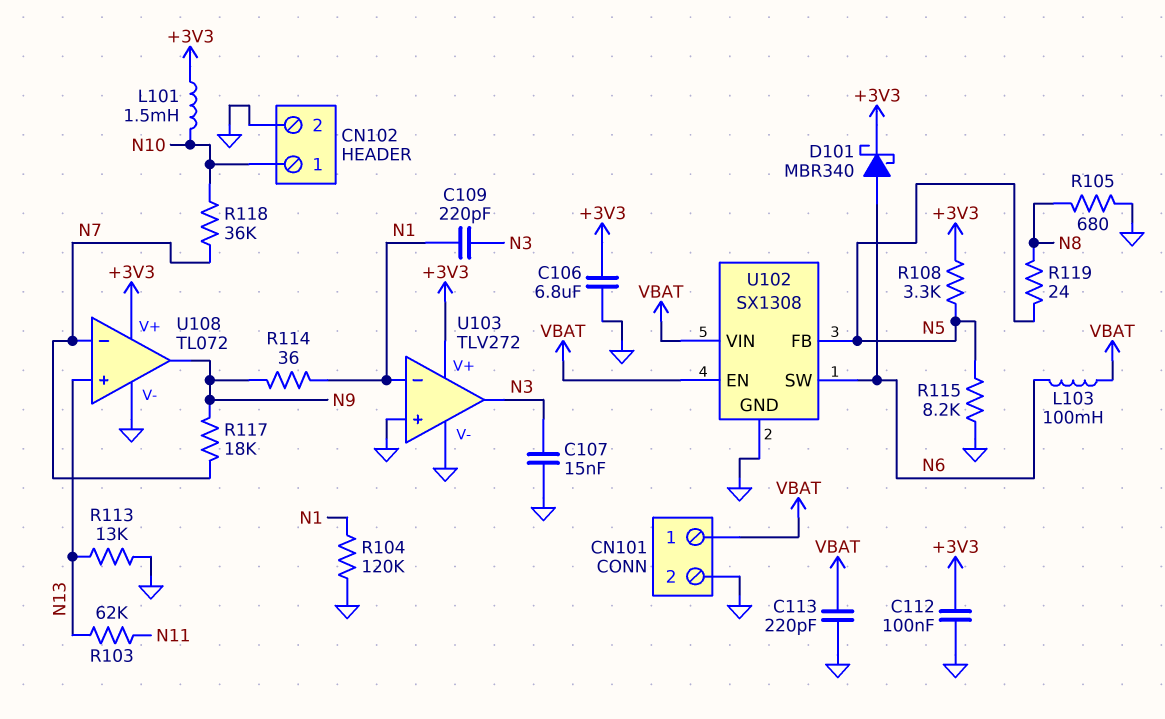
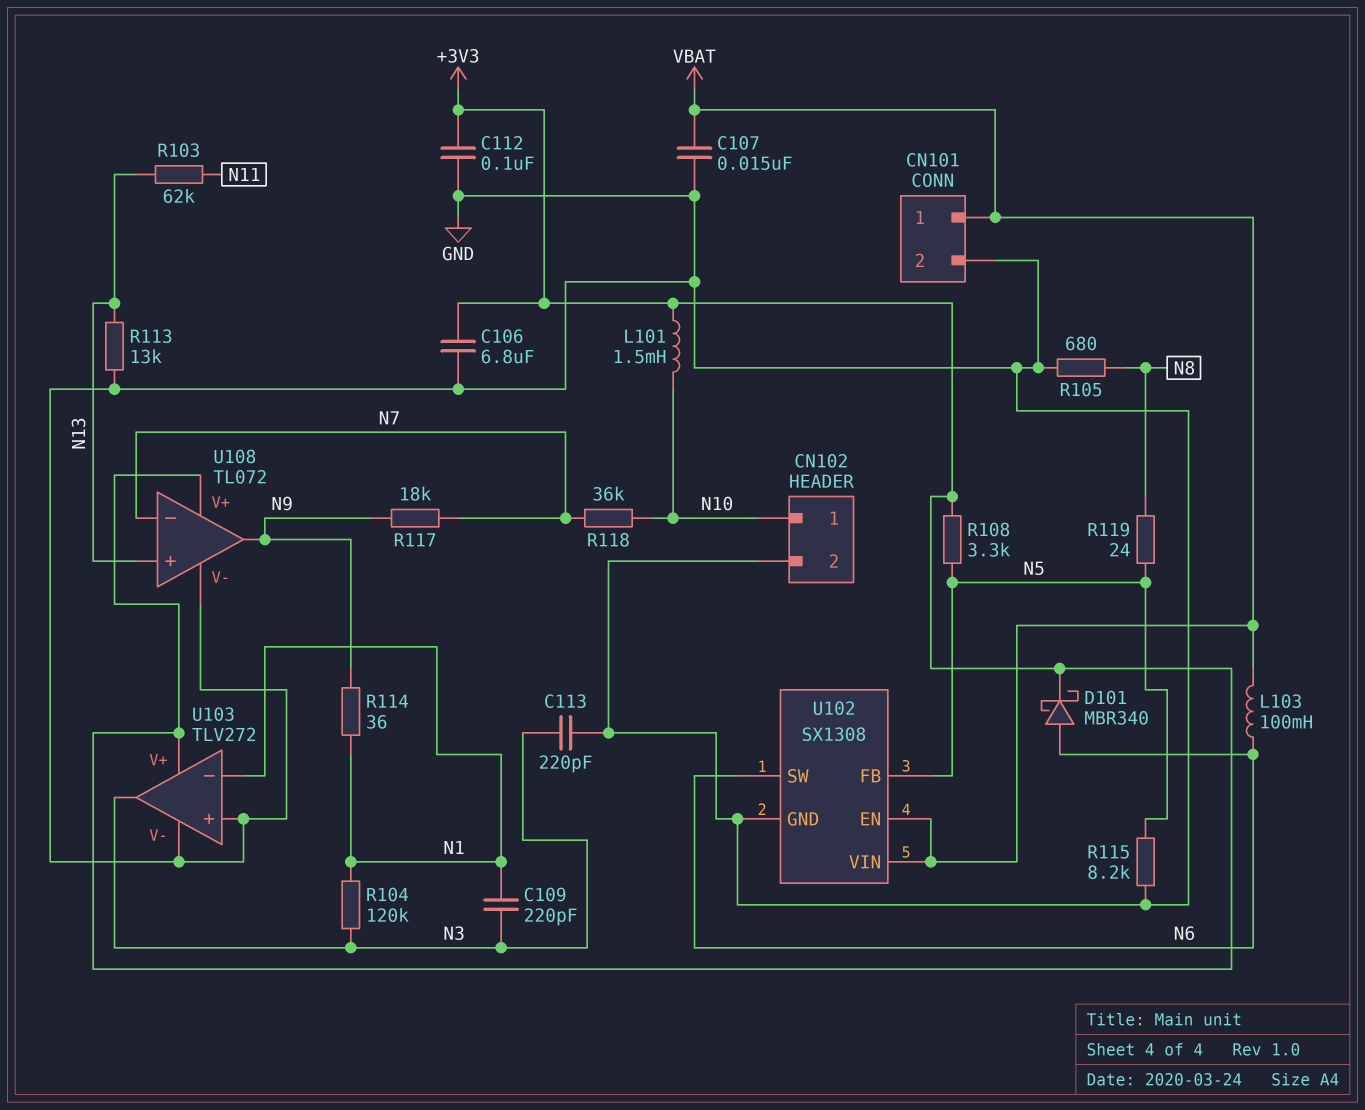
C107: 15nF (GND, N3) -> 15nF (GND, VBAT)
C113: 220pF (GND, VBAT) -> 220pF (GND, N3)
R104: 120k (GND, N1) -> 120k (N1, N3)

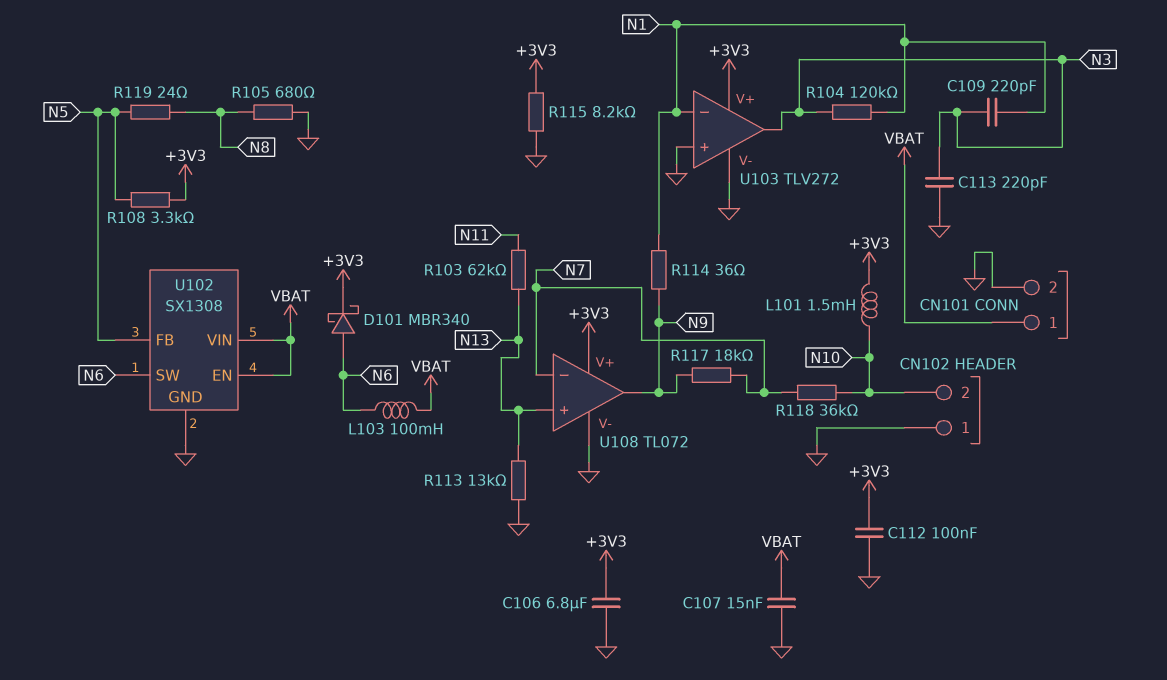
CN102 pin 1: N10 -> GND
CN102 pin 2: GND -> N10
R115: 8.2k (GND, N5) -> 8.2k (+3V3, GND)

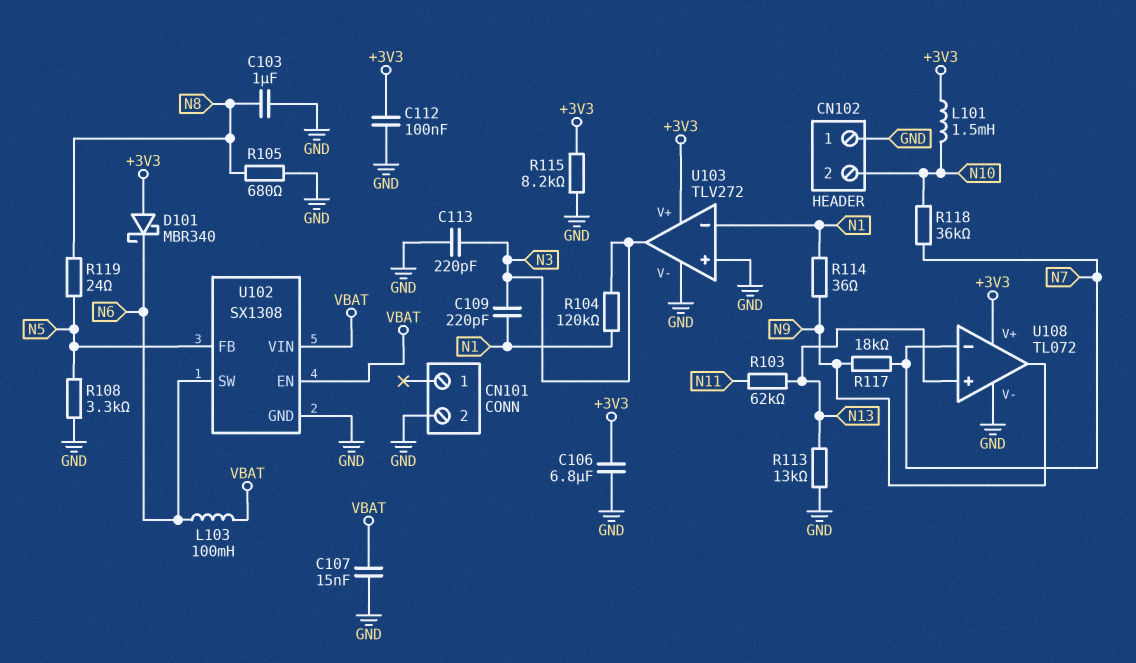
C103: none -> 1uF (GND, N8)
CN101 pin 1: VBAT -> none
D101: schottky MBR340 (A N6, K +3V3) -> schottky MBR340 (A +3V3, K N6)
R108: 3.3k (+3V3, N5) -> 3.3k (GND, N5)

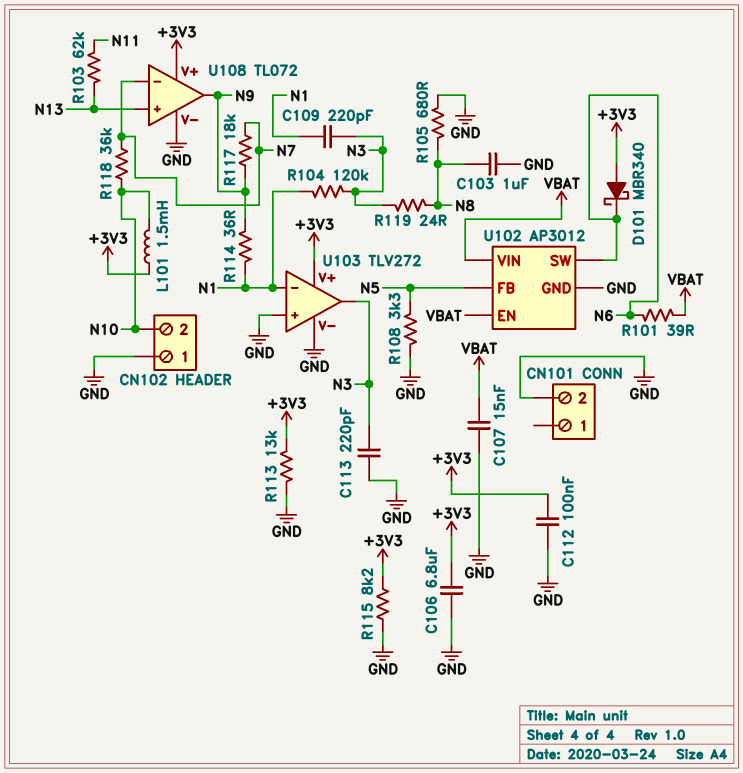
L103: 100mH (N6, VBAT) -> none
R101: none -> 39 (N6, VBAT)
R113: 13k (GND, N13) -> 13k (+3V3, GND)
R119: 24 (N5, N8) -> 24 (N3, N8)
U102: SX1308 -> AP3012

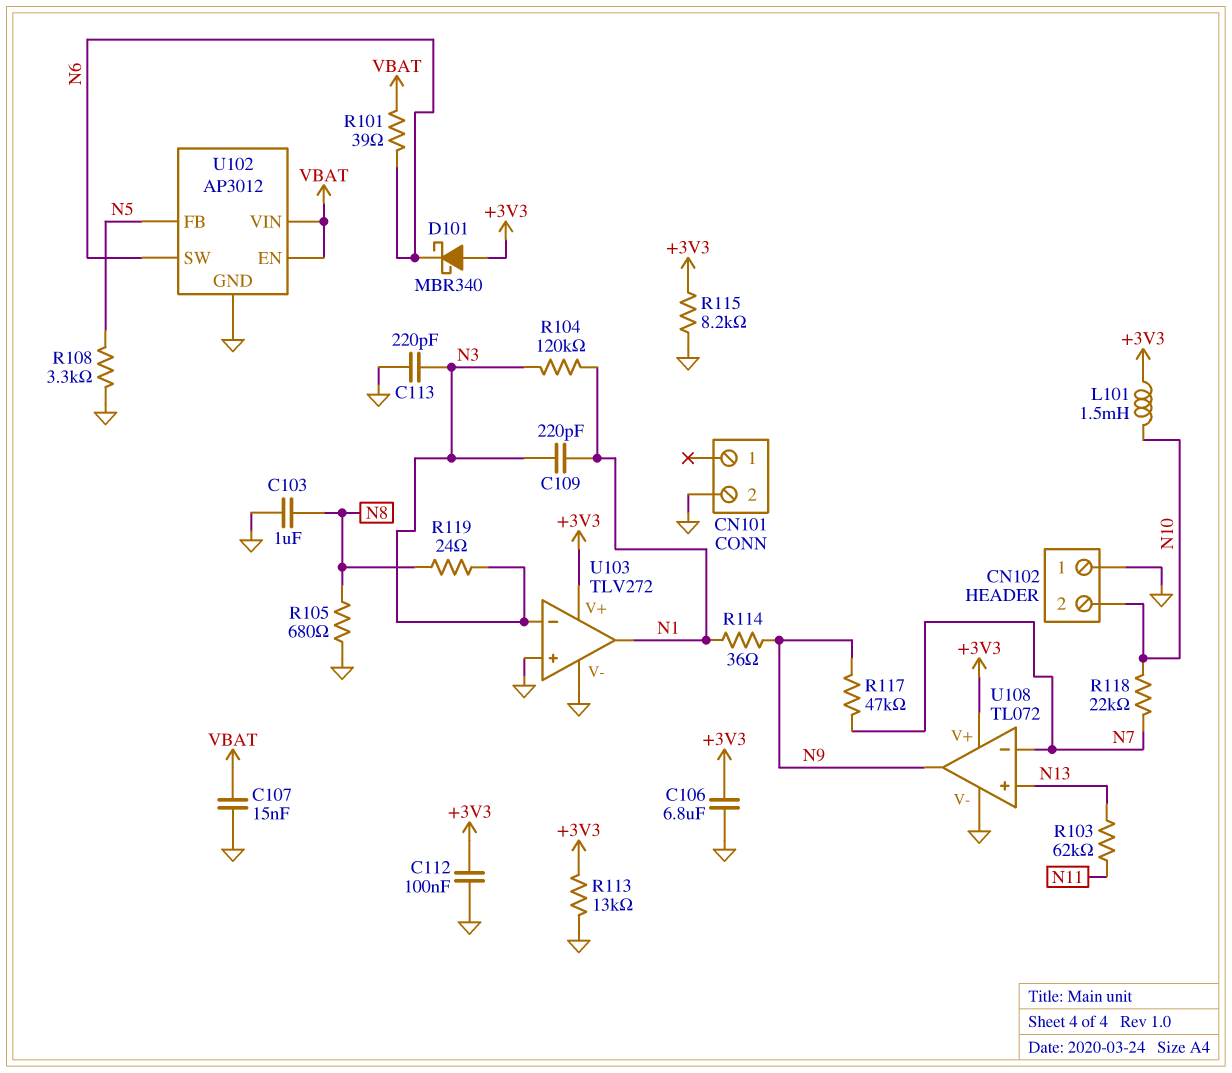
R117: 18k (N7, N9) -> 47k (N7, N9)
R118: 36k (N7, N10) -> 22k (N7, N10)
U103 pin in-: N1 -> N3
U103 pin out: N3 -> N1

